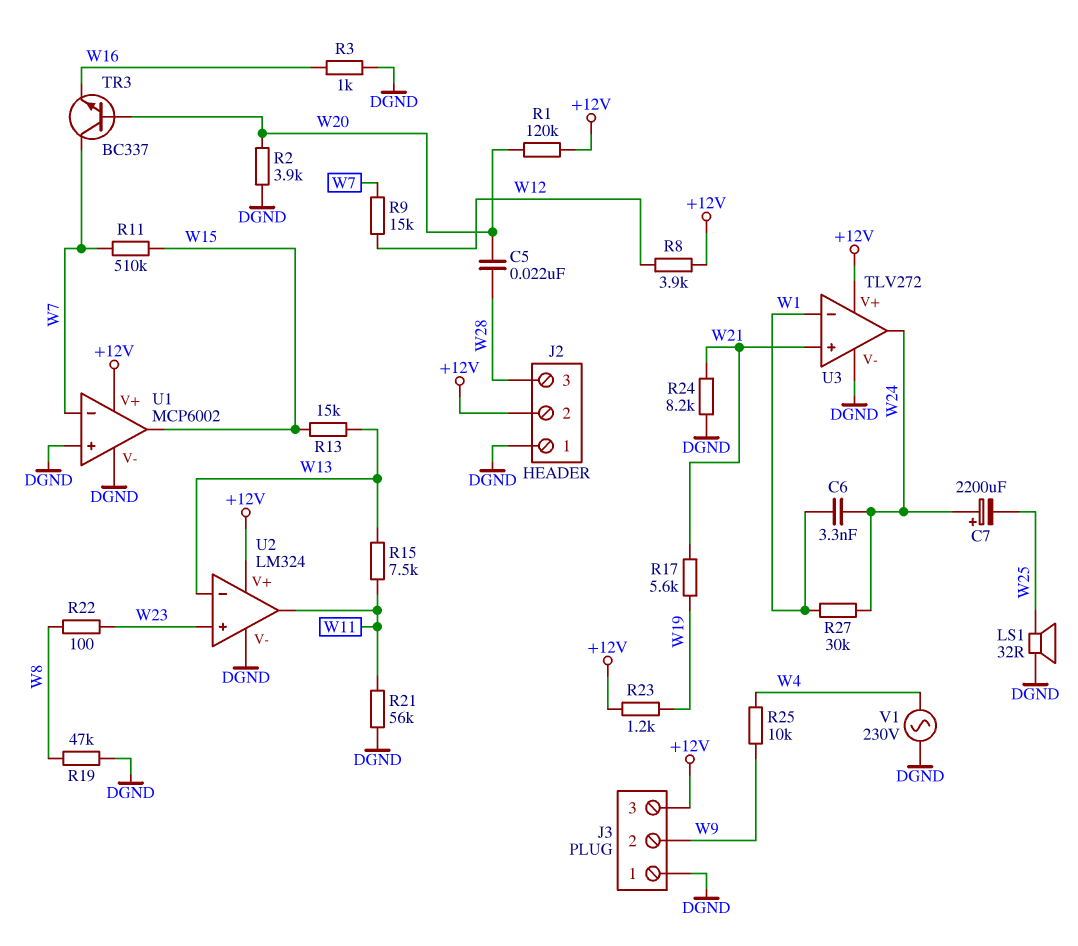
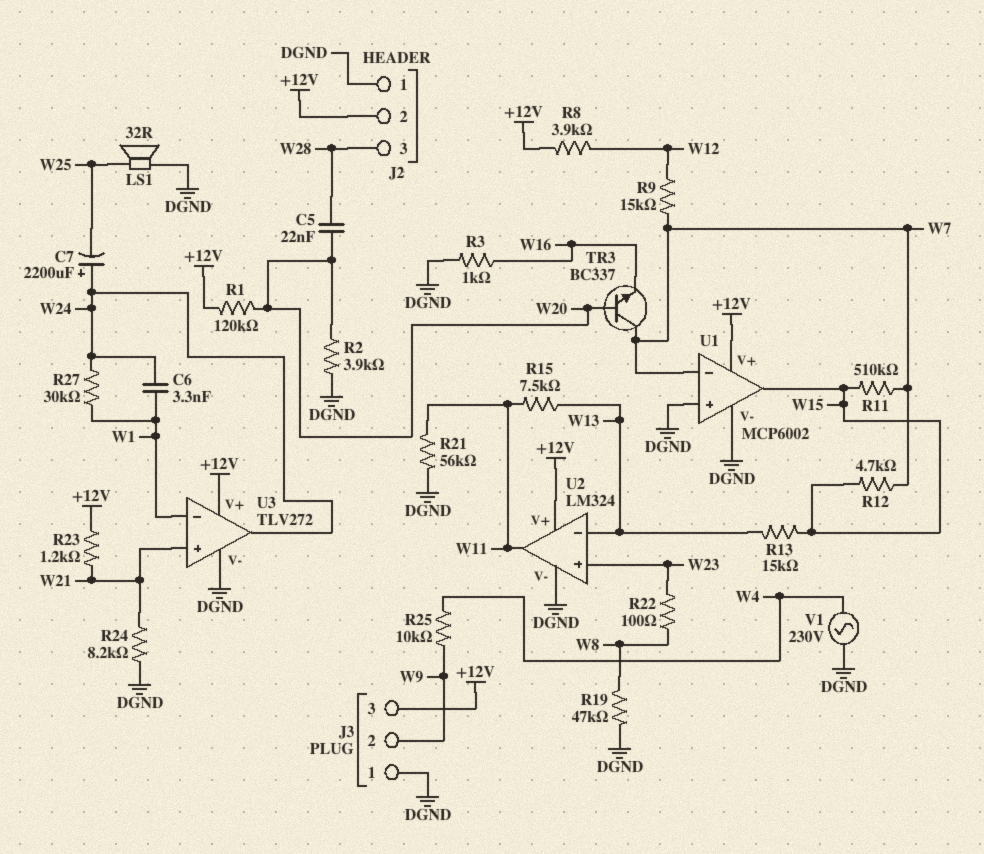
R12: none -> 4.7k (W7, W15)
R17: 5.6k (W19, W21) -> none
R23: 1.2k (+12V, W19) -> 1.2k (+12V, W21)

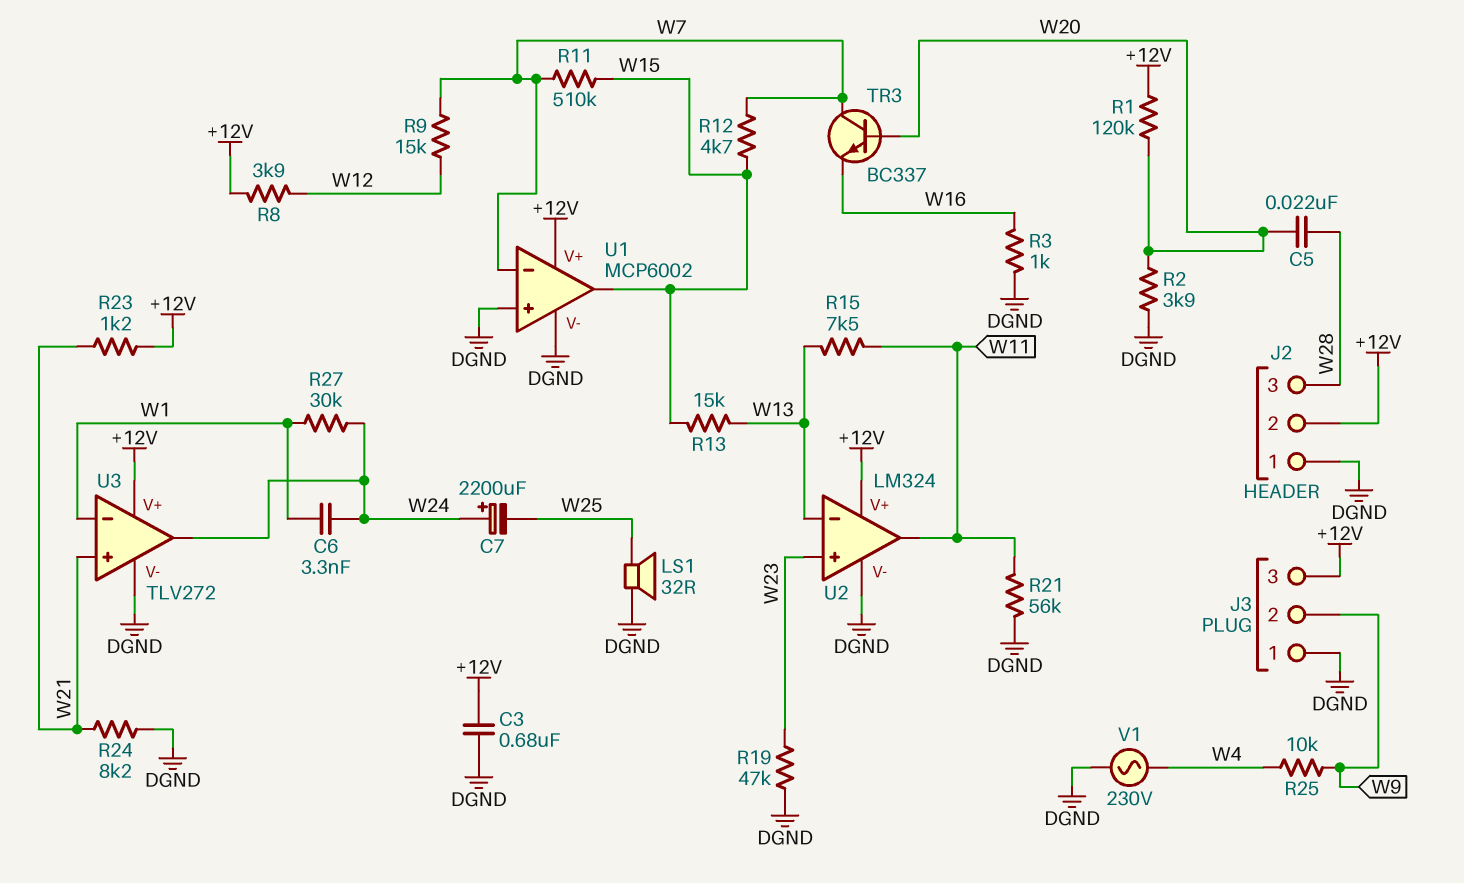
C3: none -> 680nF (+12V, DGND)
R19: 47k (DGND, W8) -> 47k (DGND, W23)
R22: 100 (W8, W23) -> none

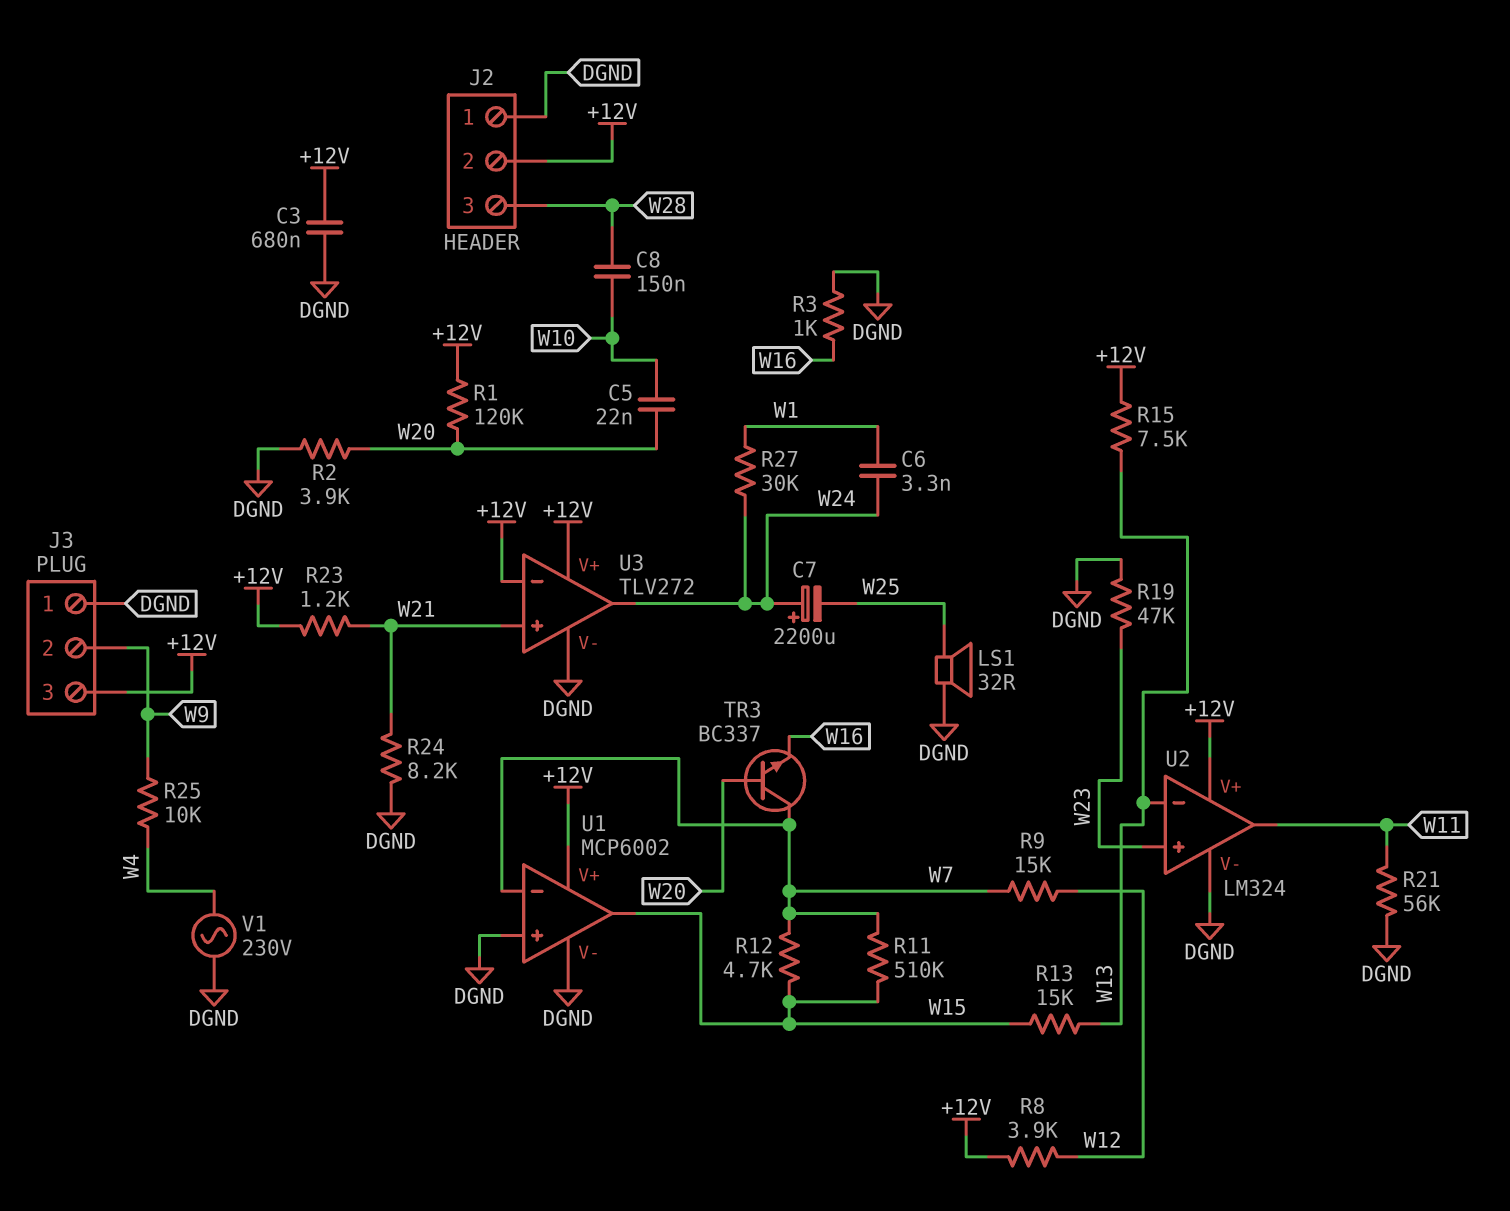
C5: 22nF (W20, W28) -> 22nF (W10, W20)
C8: none -> 150nF (W10, W28)
R15: 7.5k (W11, W13) -> 7.5k (+12V, W13)
U3 pin in-: W1 -> +12V

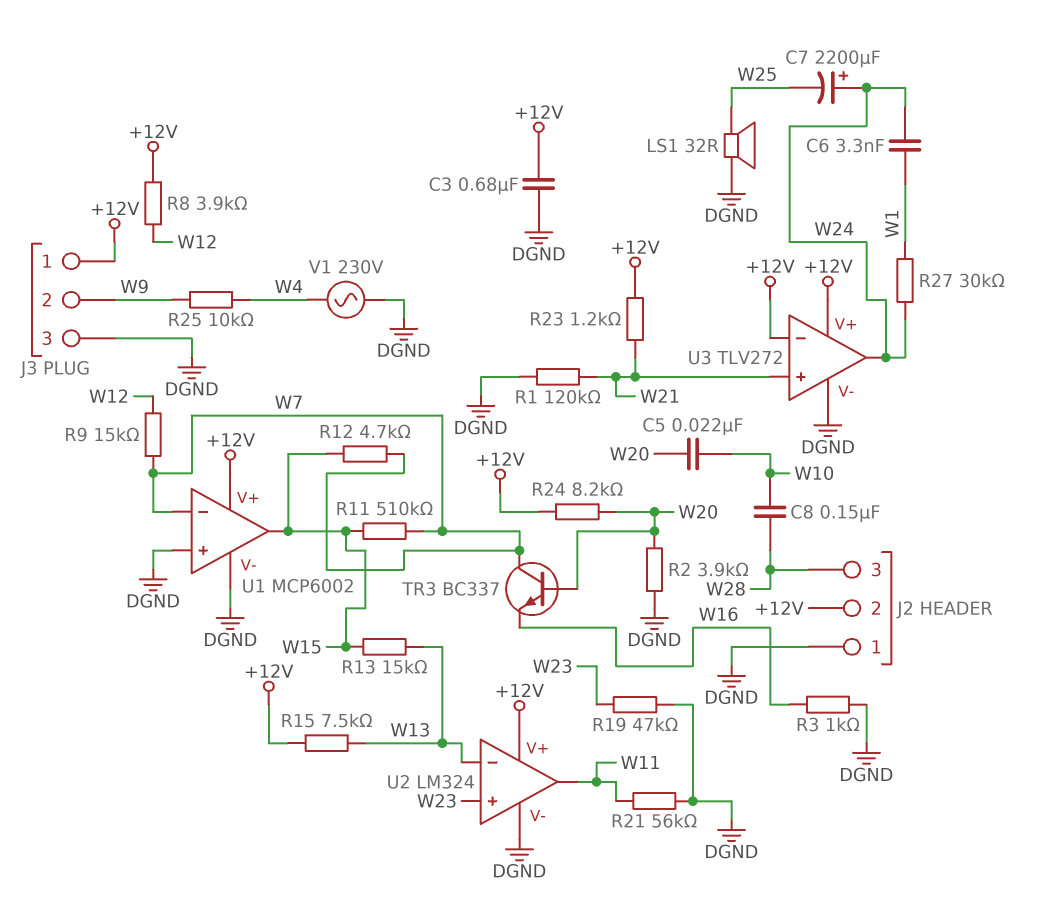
J3 pin 1: DGND -> +12V
J3 pin 3: +12V -> DGND
R1: 120k (+12V, W20) -> 120k (DGND, W21)
R24: 8.2k (DGND, W21) -> 8.2k (+12V, W20)

